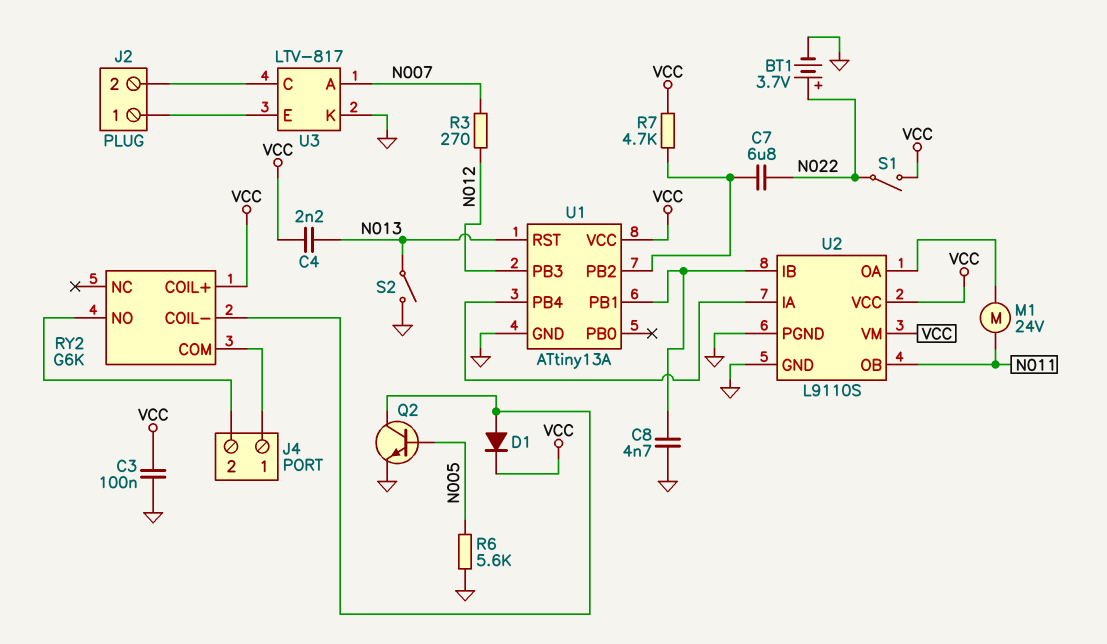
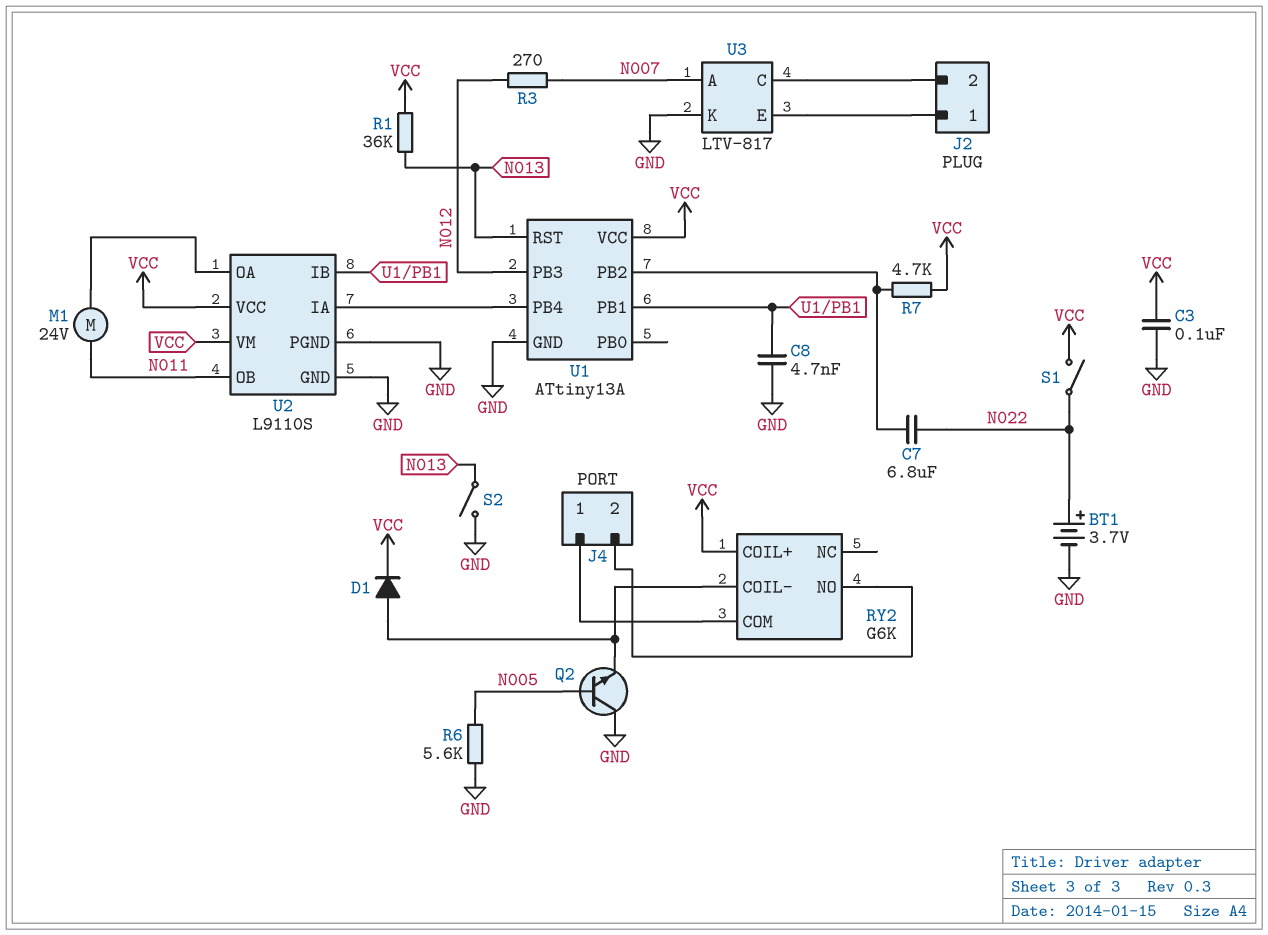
C4: 2.2nF (N013, VCC) -> none
Q2: NPN (B N005, C RY2/COIL-, E GND) -> NPN (B N005, C GND, E RY2/COIL-)
R1: none -> 36k (N013, VCC)

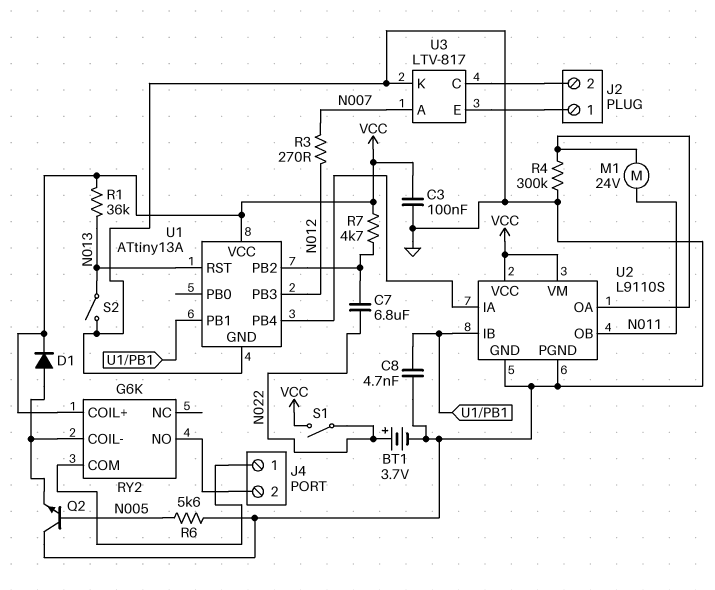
R4: none -> 300k (GND, U2/OA)

